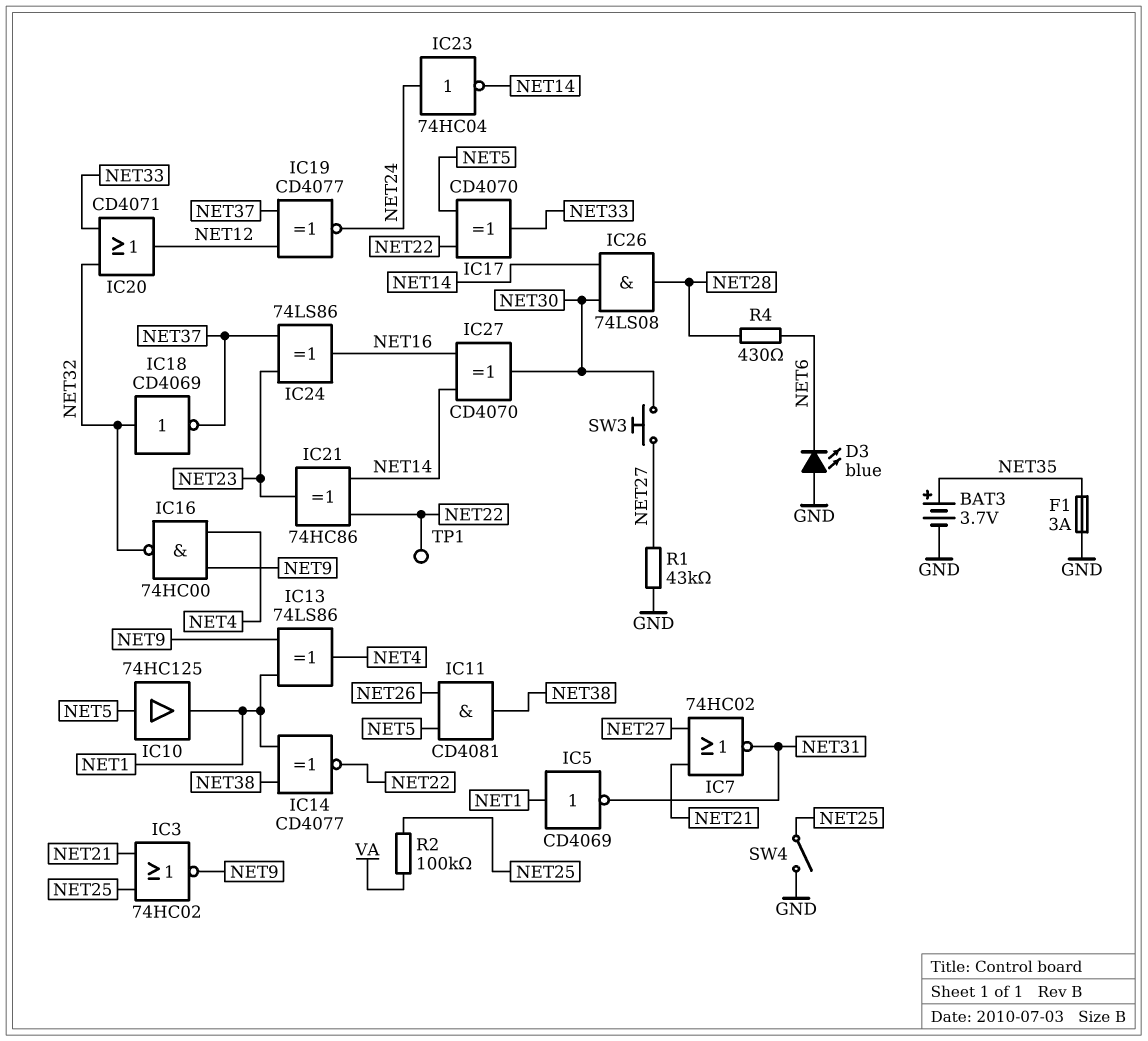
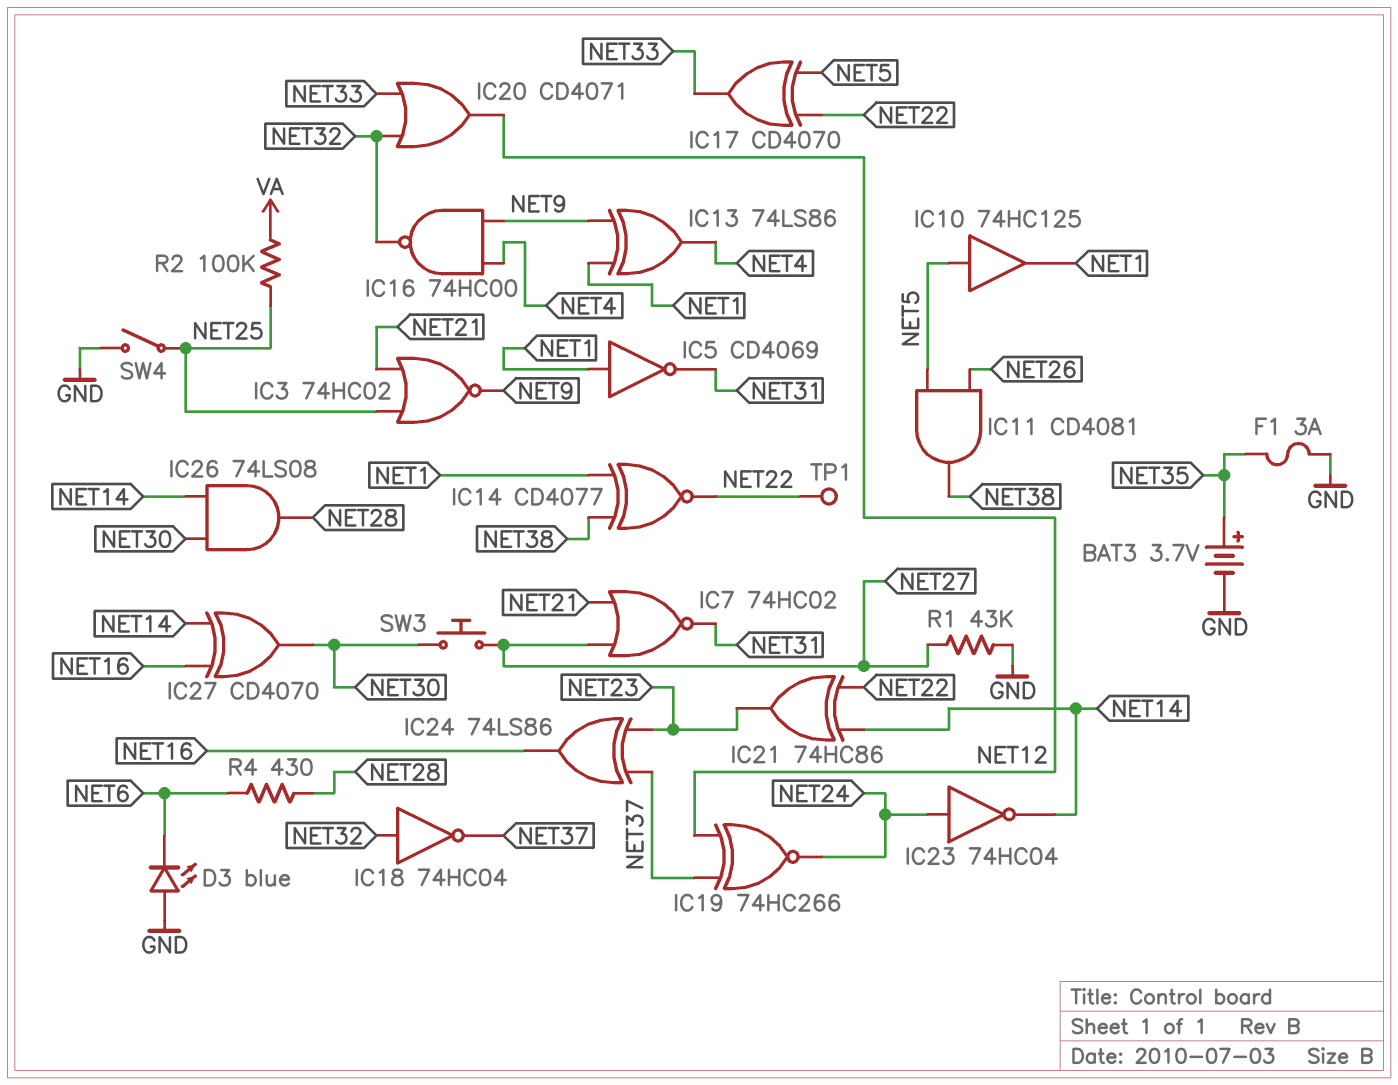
IC18: NOT CD4069 (in NET32, out NET37) -> NOT 74HC04 (in NET32, out NET37)
IC19: XNOR CD4077 (in NET12, in NET37, out NET24) -> XNOR 74HC266 (in NET12, in NET37, out NET24)

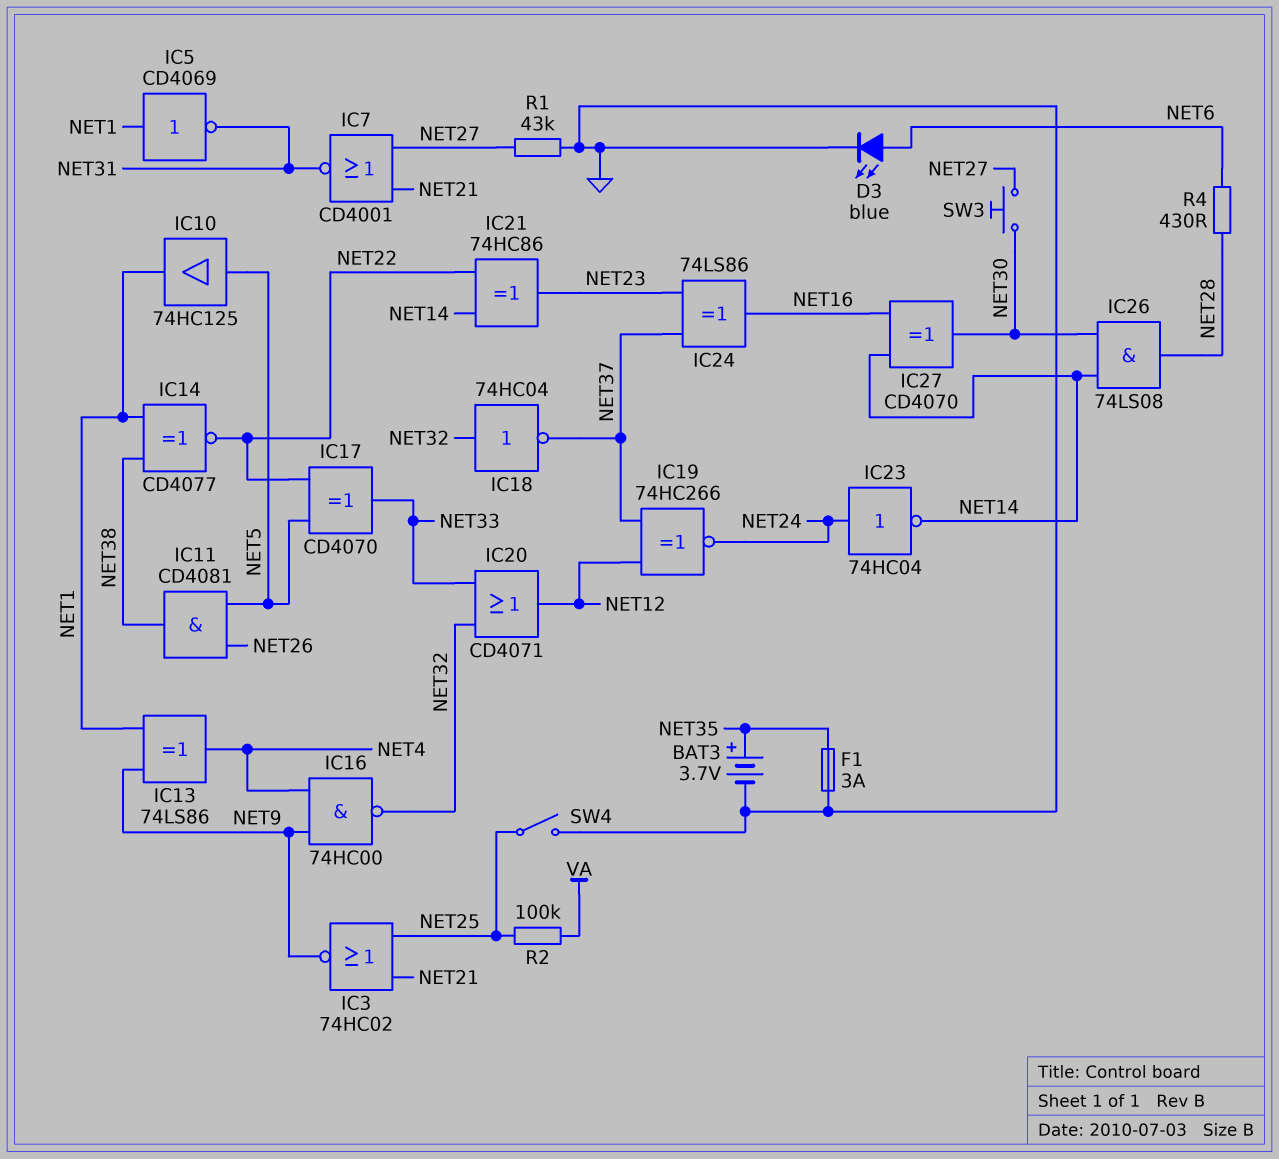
D3: LED blue (A GND, K NET6) -> LED blue (A NET6, K GND)
IC7: NOR 74HC02 (in NET21, in NET27, out NET31) -> NOR CD4001 (in NET21, in NET27, out NET31)
TP1: test point (NET22) -> none

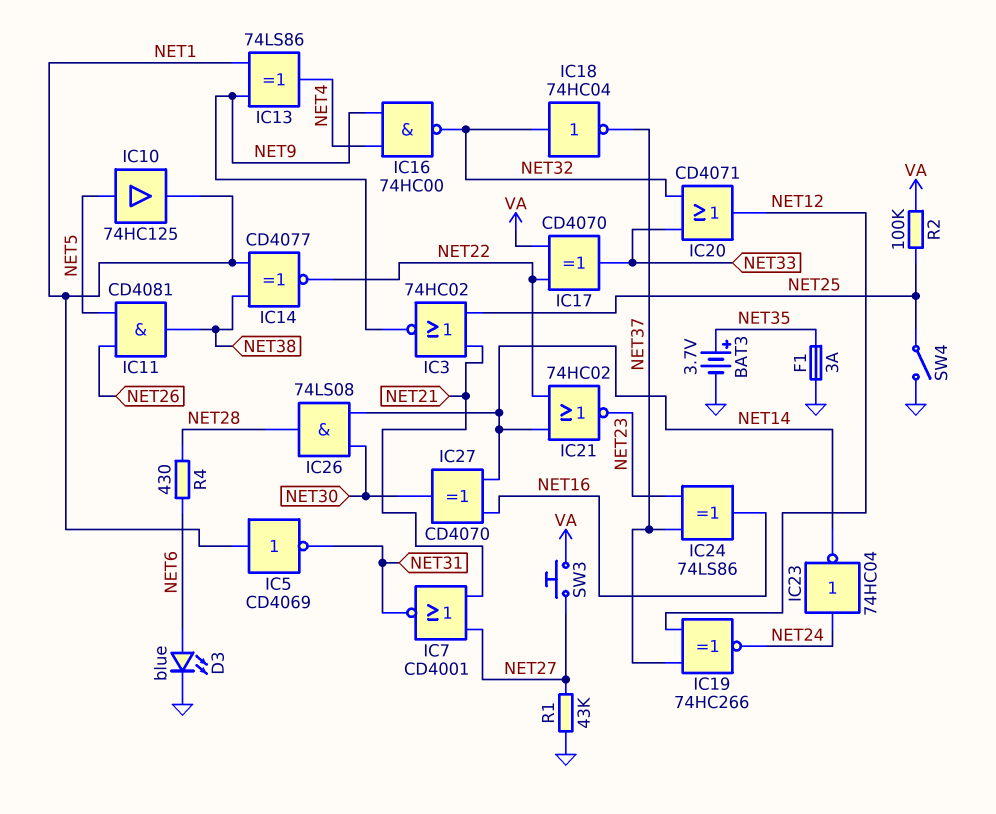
IC17: XOR CD4070 (in NET5, in NET22, out NET33) -> XOR CD4070 (in NET22, in VA, out NET33)
IC21: XOR 74HC86 (in NET14, in NET22, out NET23) -> NOR 74HC02 (in NET14, in NET22, out NET23)
SW3: button (NET27, NET30) -> button (NET27, VA)

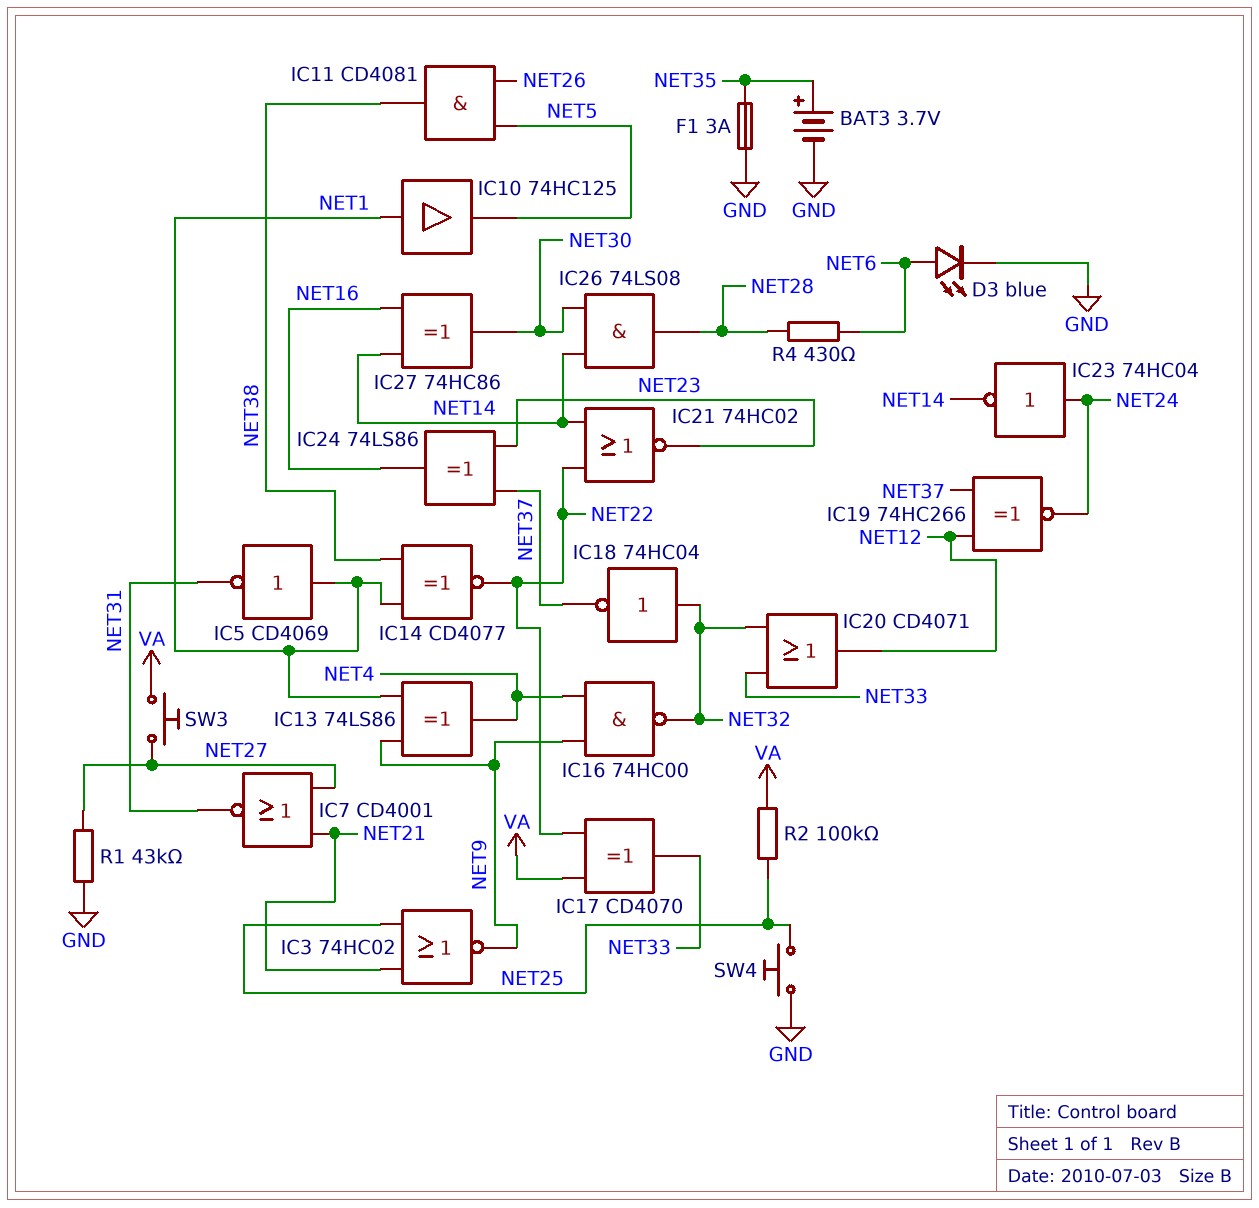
IC10: buffer 74HC125 (in NET5, out NET1) -> buffer 74HC125 (in NET1, out NET5)
IC27: XOR CD4070 (in NET14, in NET16, out NET30) -> XOR 74HC86 (in NET14, in NET16, out NET30)
SW4: switch (GND, NET25) -> button (GND, NET25)

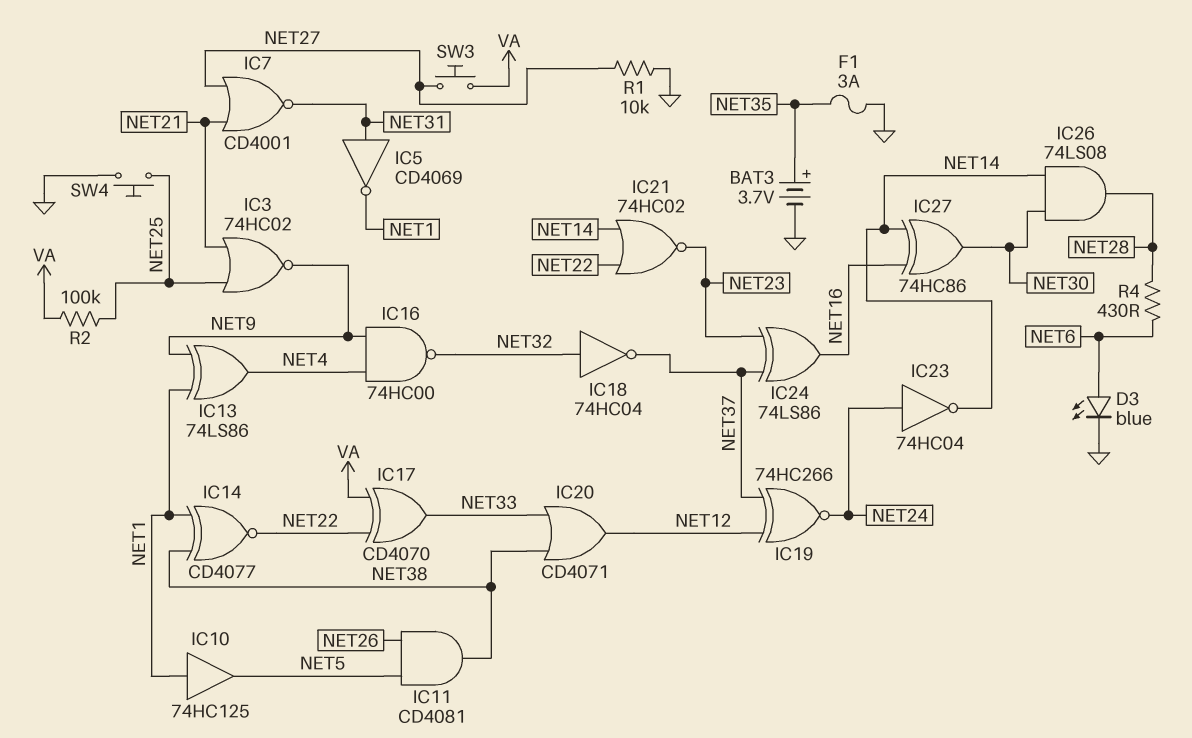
IC5: NOT CD4069 (in NET1, out NET31) -> NOT CD4069 (in NET31, out NET1)
IC20: OR CD4071 (in NET32, in NET33, out NET12) -> OR CD4071 (in NET33, in NET38, out NET12)
R1: 43k (GND, NET27) -> 10k (GND, NET27)

